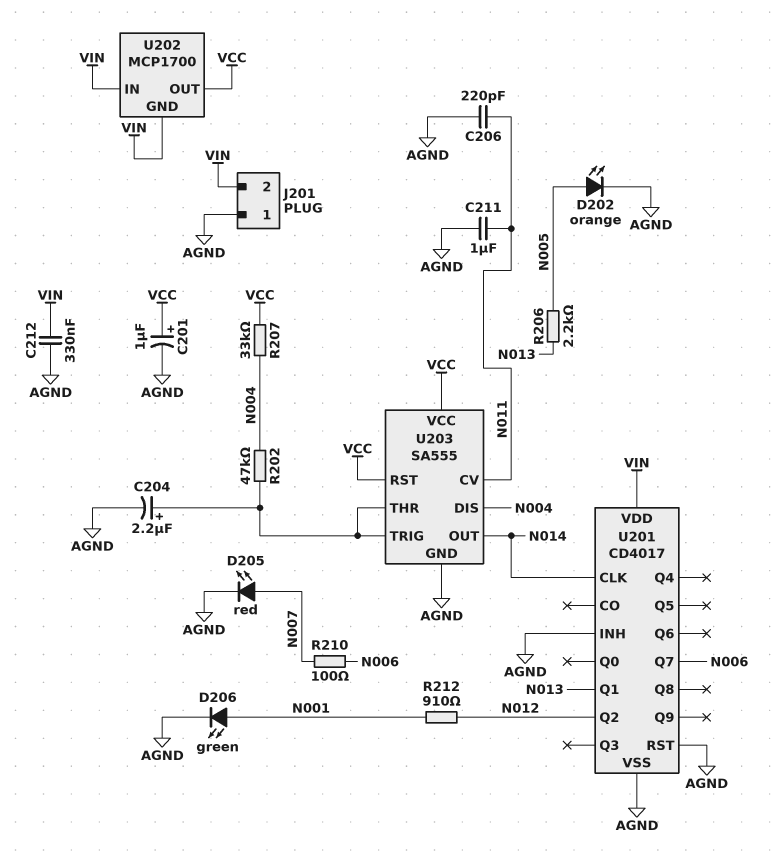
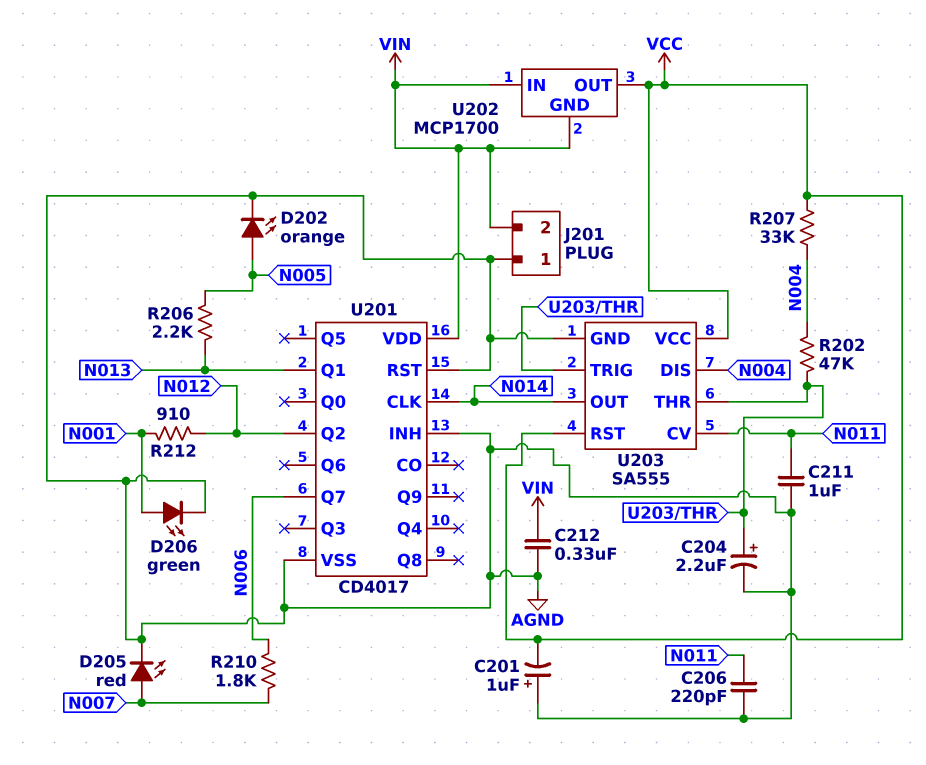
C201: 1uF (plus VCC, minus AGND) -> 1uF (plus AGND, minus VCC)
R210: 100 (N006, N007) -> 1.8k (N006, N007)

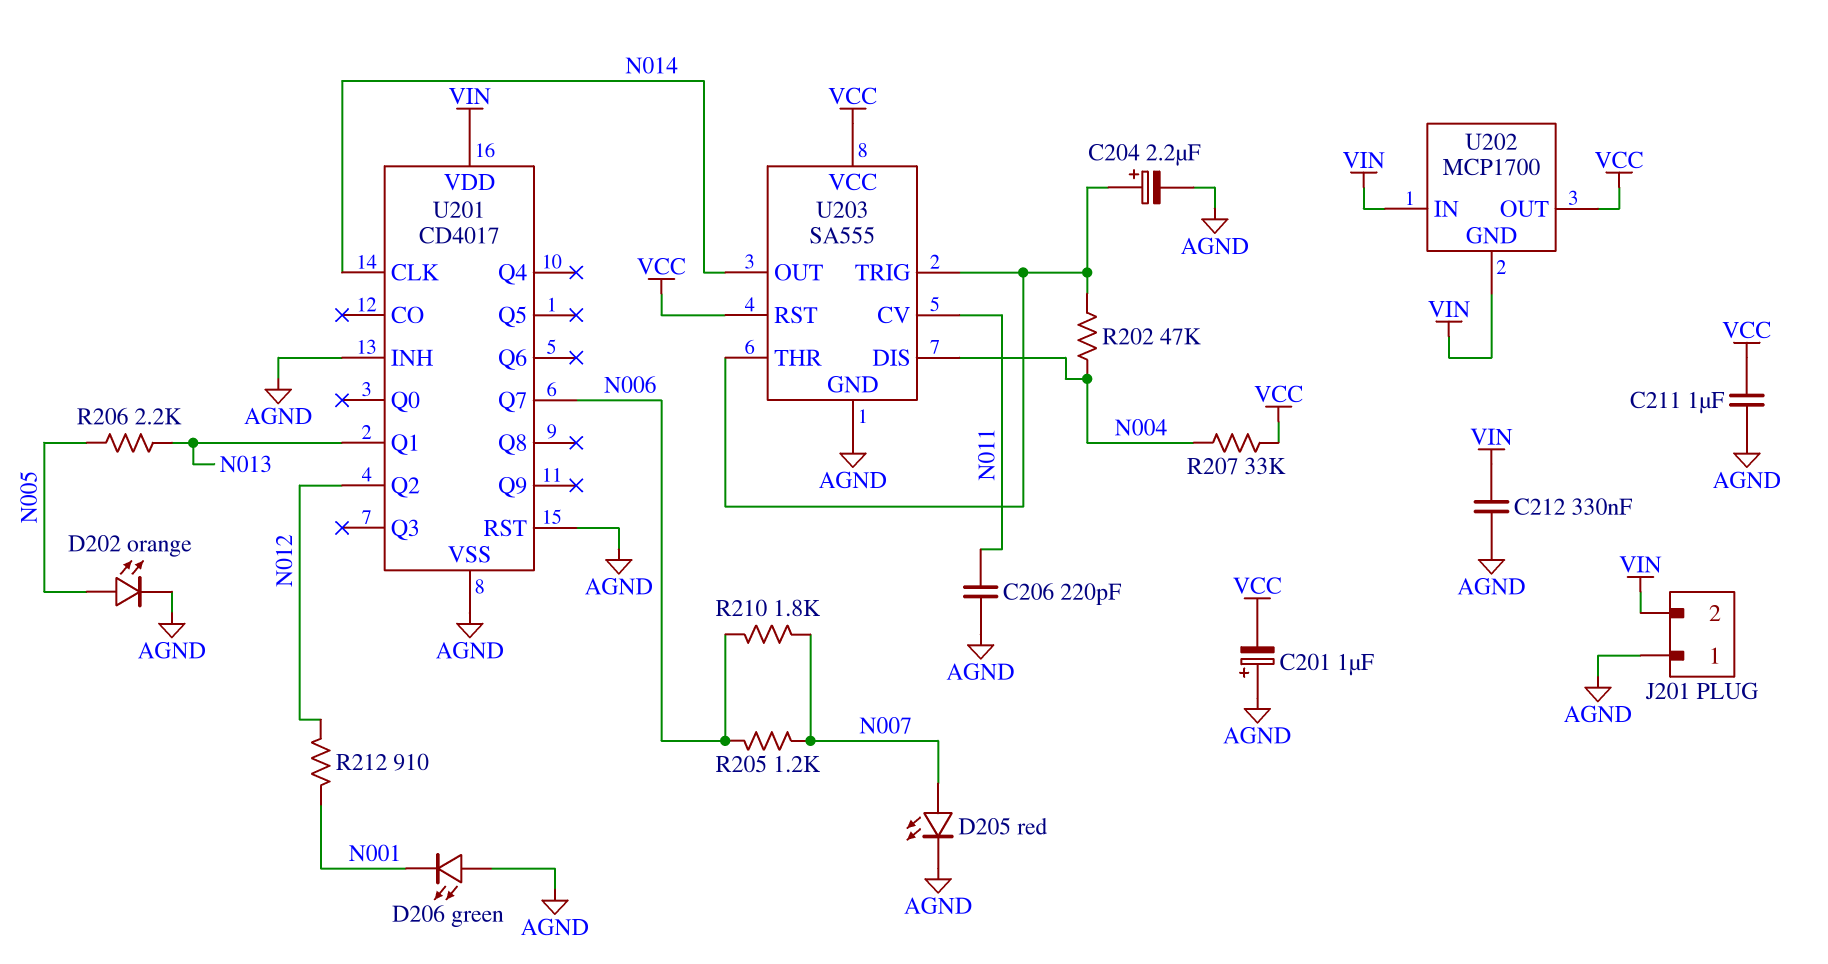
C211: 1uF (AGND, N011) -> 1uF (AGND, VCC)
D206: LED green (A N001, K AGND) -> LED green (A AGND, K N001)
R205: none -> 1.2k (N006, N007)

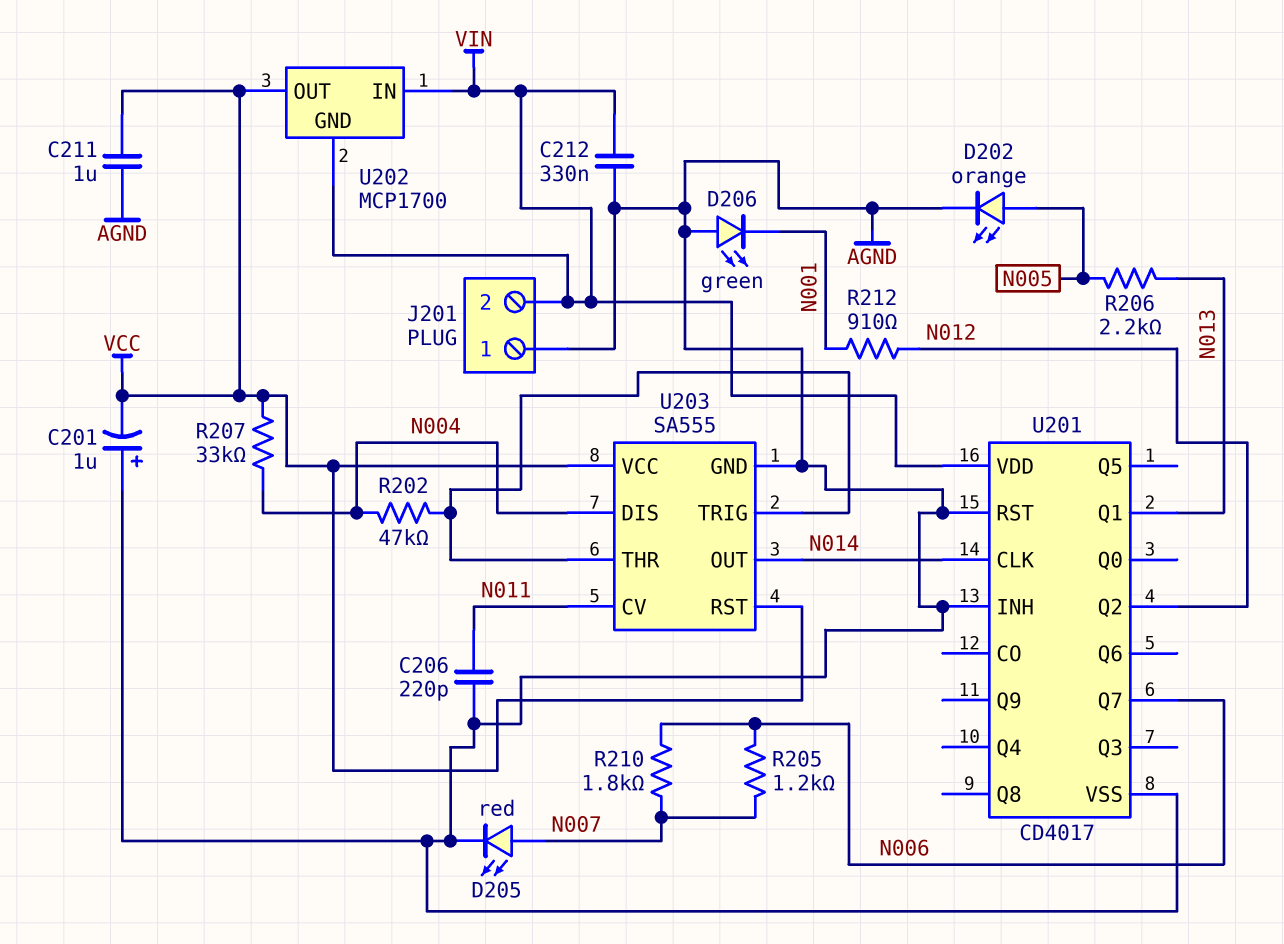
C204: 2.2uF (plus U203/THR, minus AGND) -> none

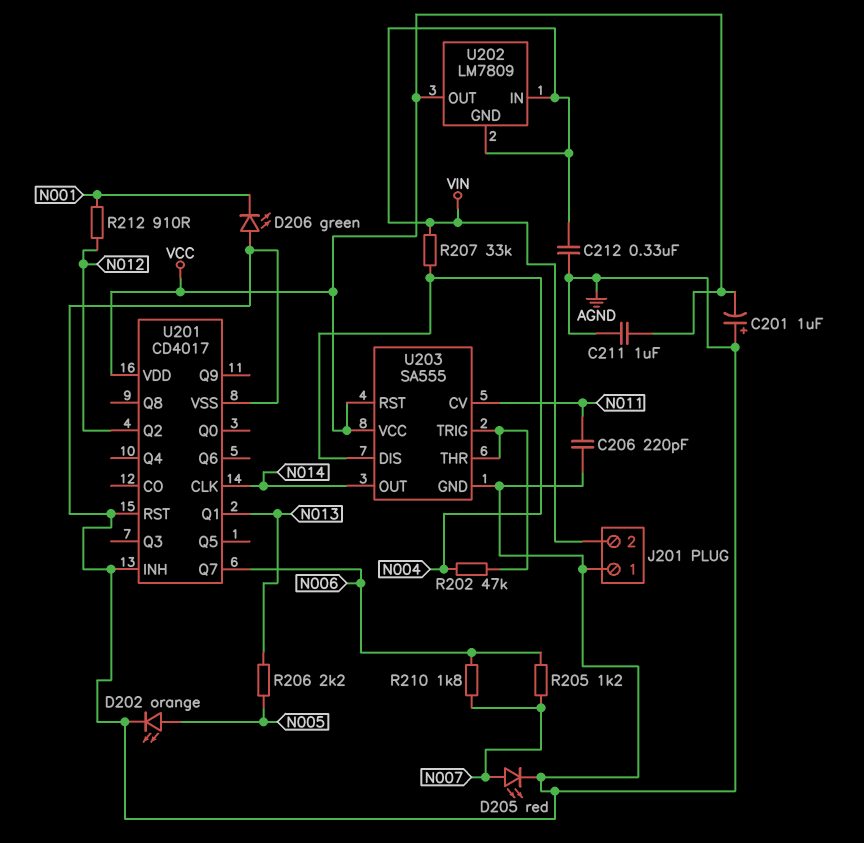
R207: 33k (N004, VCC) -> 33k (N004, VIN)
U201 pin VDD: VIN -> VCC
U202: MCP1700 -> LM7809

